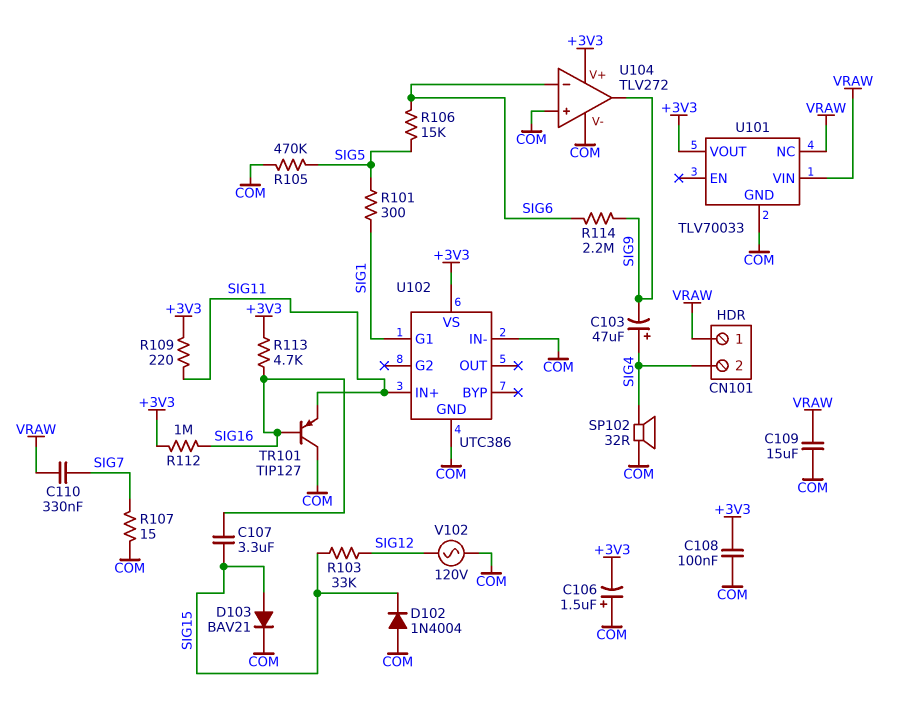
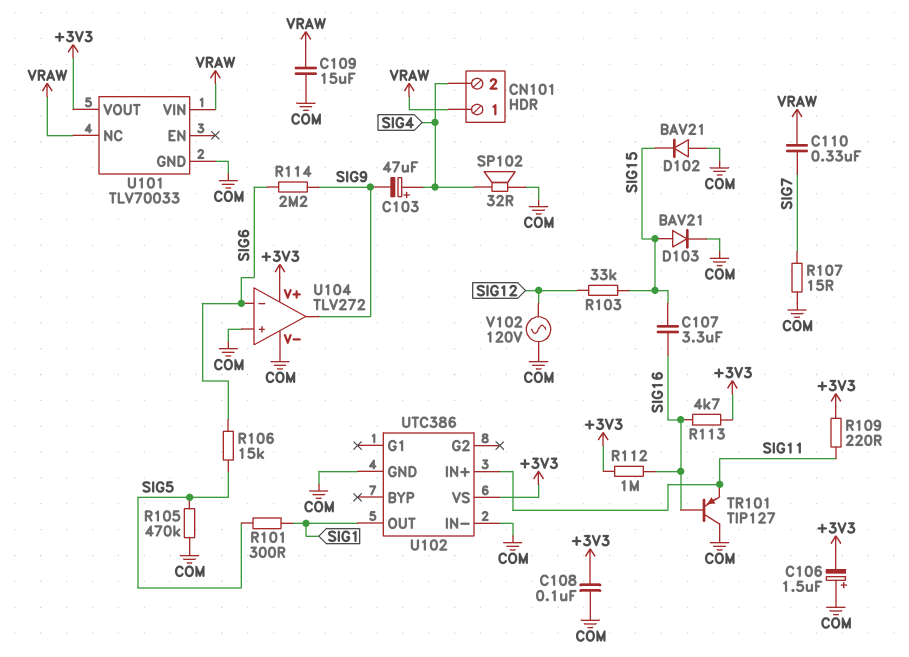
D102: diode 1N4004 (A COM, K SIG15) -> diode BAV21 (A COM, K SIG15)
U102 pin G1: SIG1 -> none
U102 pin OUT: none -> SIG1

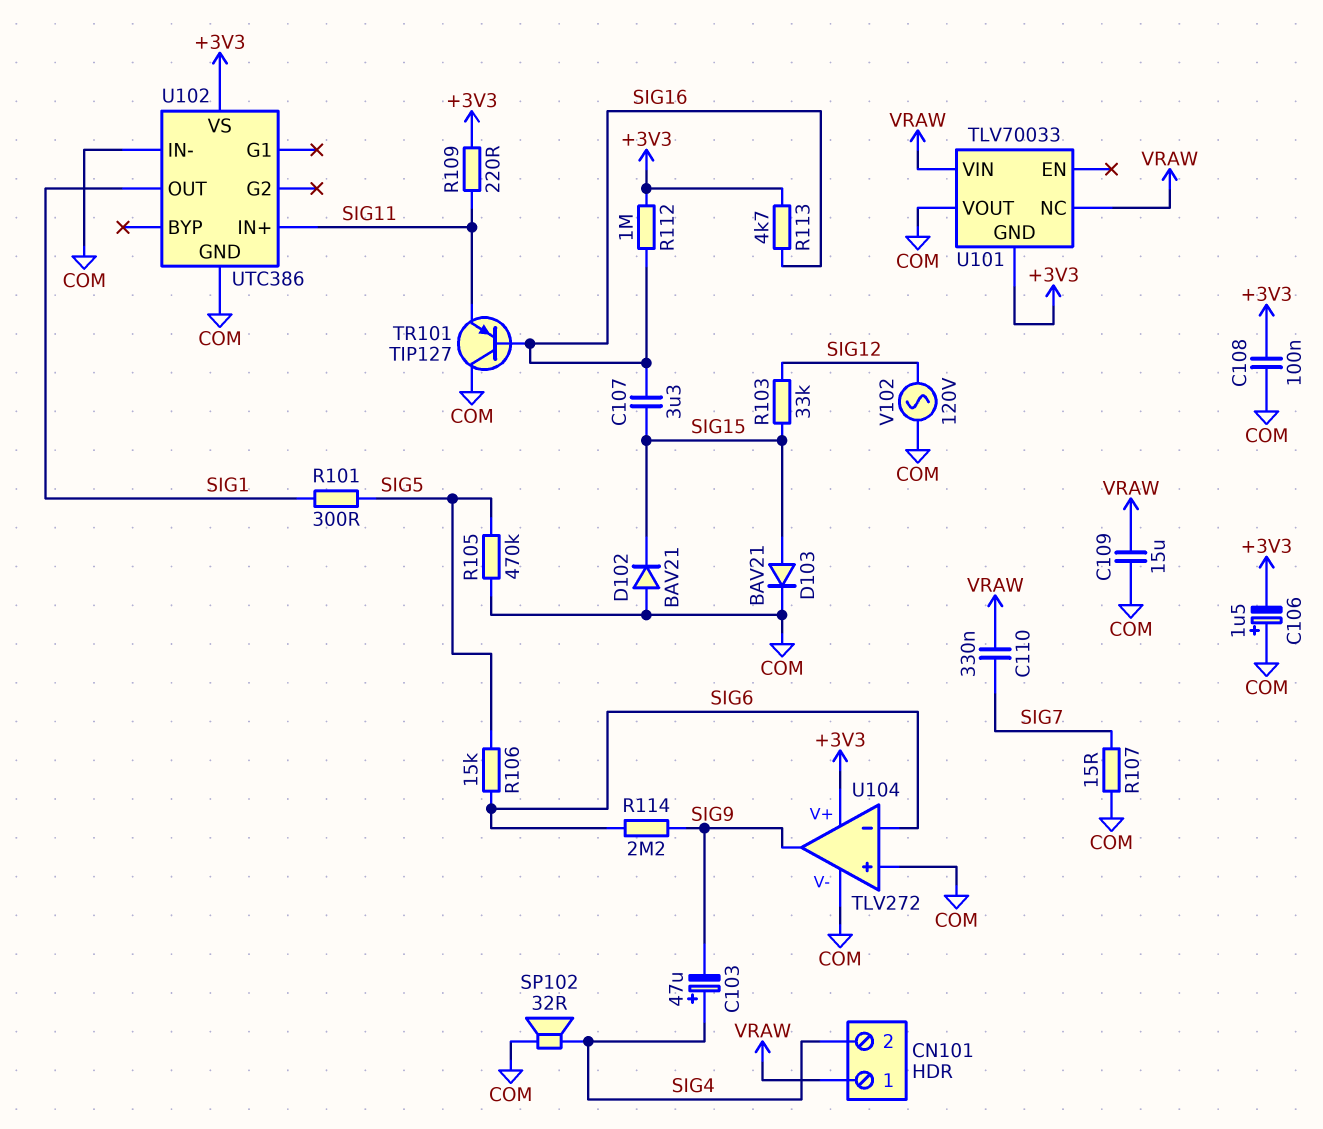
U101 pin GND: COM -> +3V3
U101 pin VOUT: +3V3 -> COM

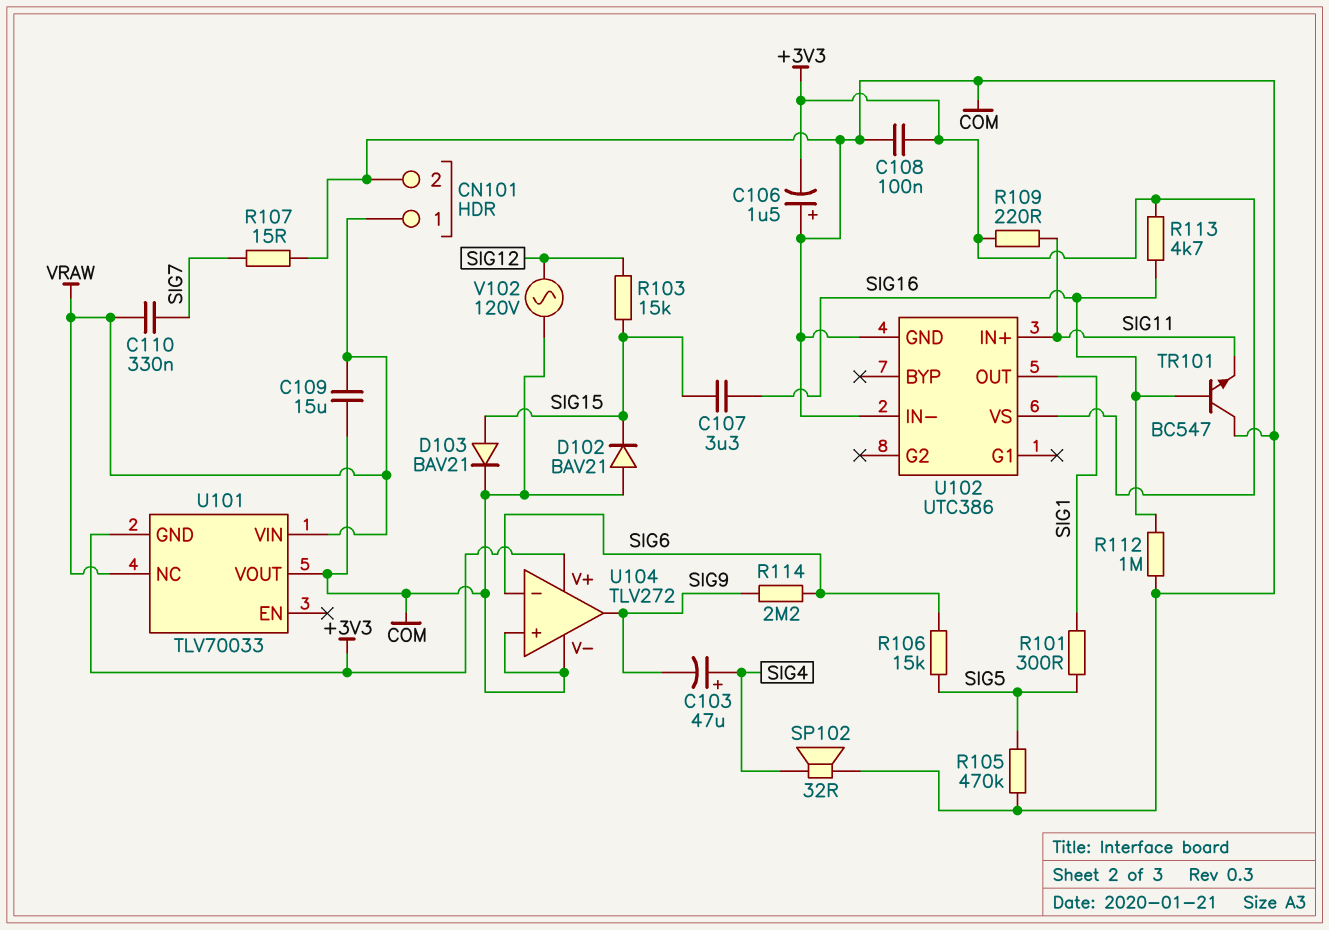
CN101 pin 2: SIG4 -> COM
R103: 33k (SIG12, SIG15) -> 15k (SIG12, SIG15)
R112: 1M (+3V3, SIG16) -> 1M (COM, SIG16)
TR101: PNP TIP127 (B SIG16, C COM, E SIG11) -> NPN BC547 (B SIG16, C COM, E SIG11)

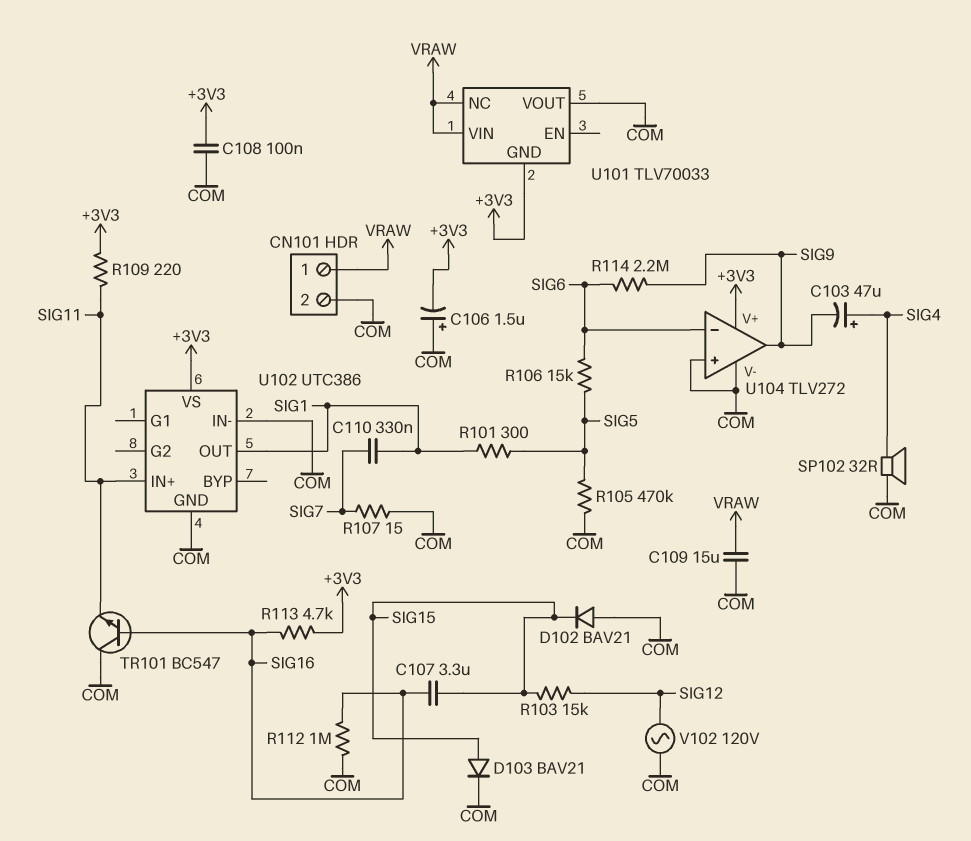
C110: 330nF (SIG7, VRAW) -> 330nF (SIG1, SIG7)

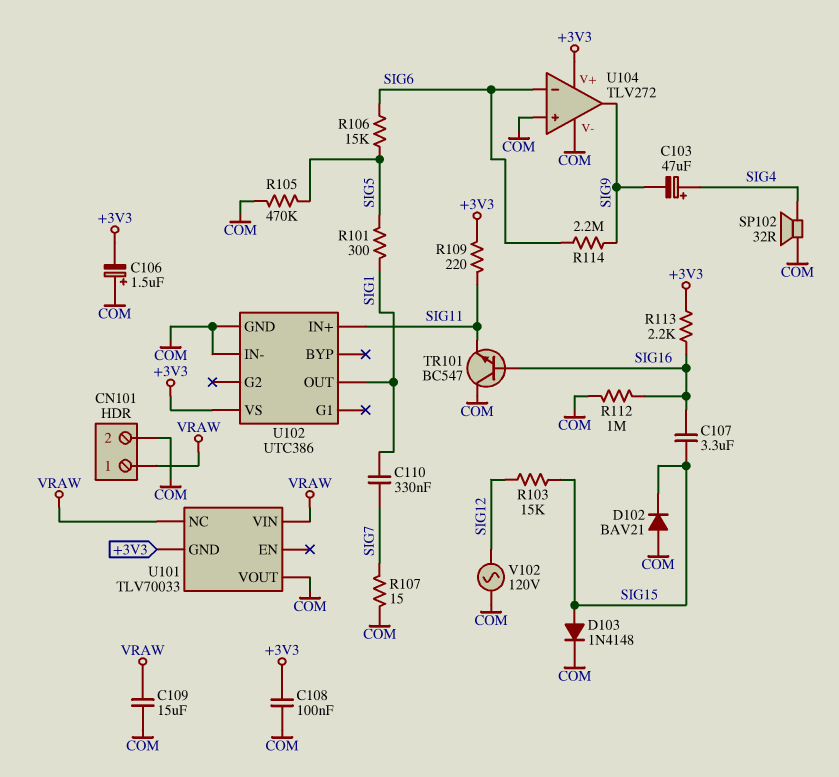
D103: diode BAV21 (A SIG15, K COM) -> diode 1N4148 (A SIG15, K COM)
R113: 4.7k (+3V3, SIG16) -> 2.2k (+3V3, SIG16)

